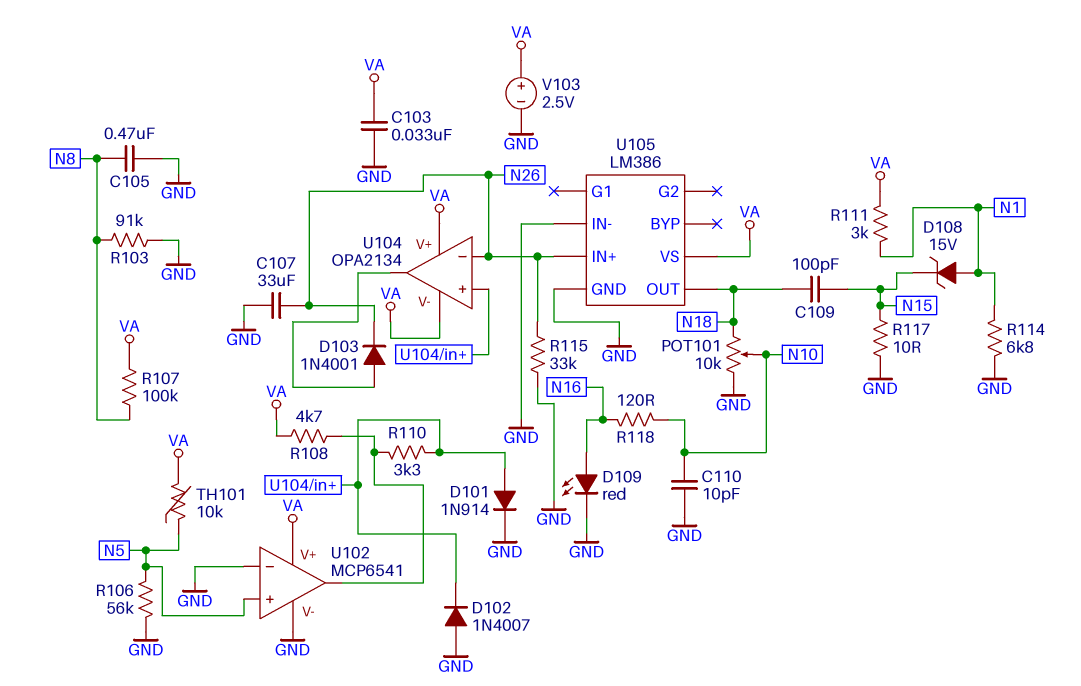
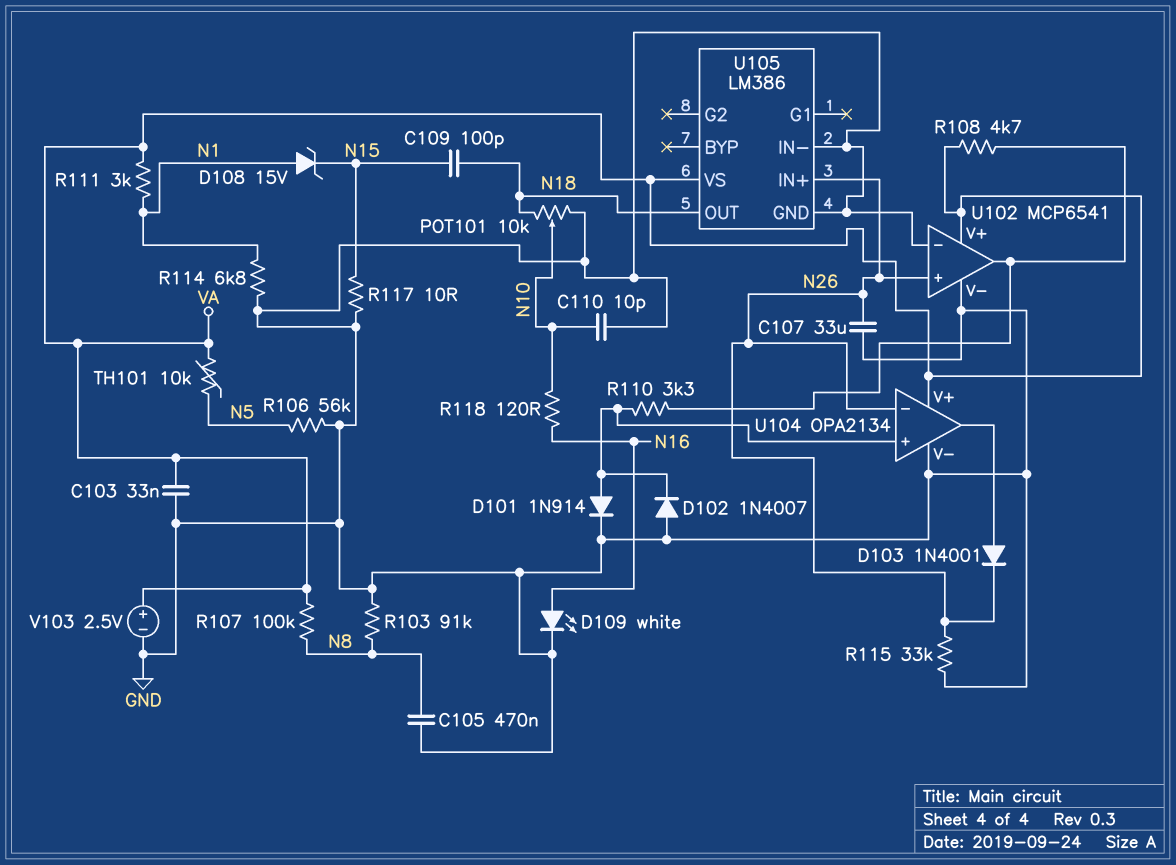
D109: LED red (A N16, K GND) -> LED white (A N16, K GND)
U102 pin in+: N5 -> N26
U104 pin V-: VA -> GND

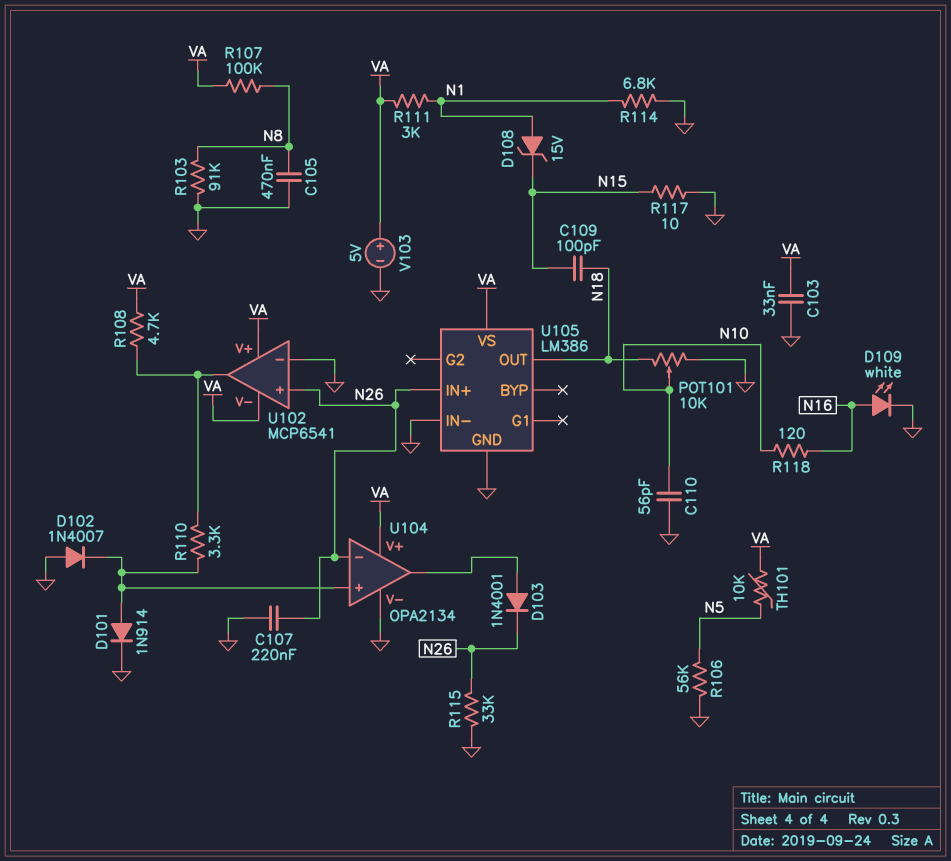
C107: 33uF (GND, N26) -> 220nF (GND, N26)
C110: 10pF (GND, N10) -> 56pF (GND, N10)
U102 pin V-: GND -> VA
V103: 2.5V (plus VA, minus GND) -> 5V (plus VA, minus GND)

